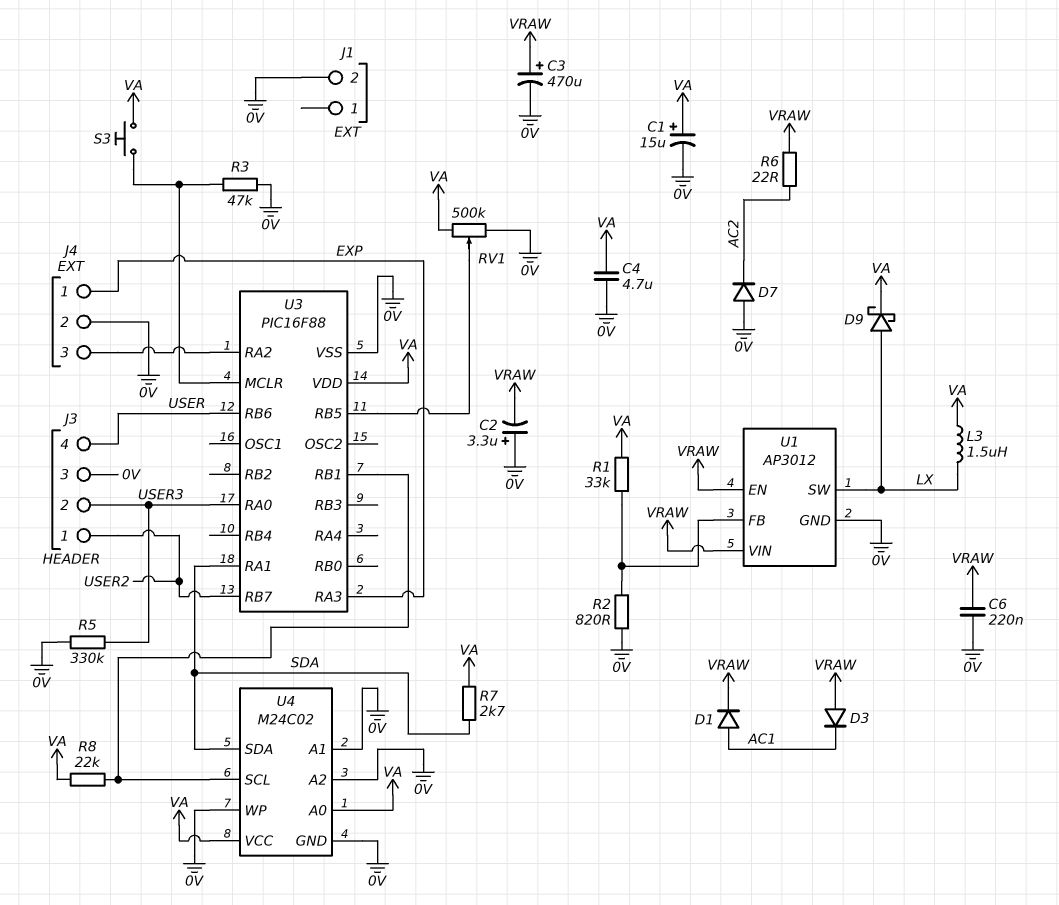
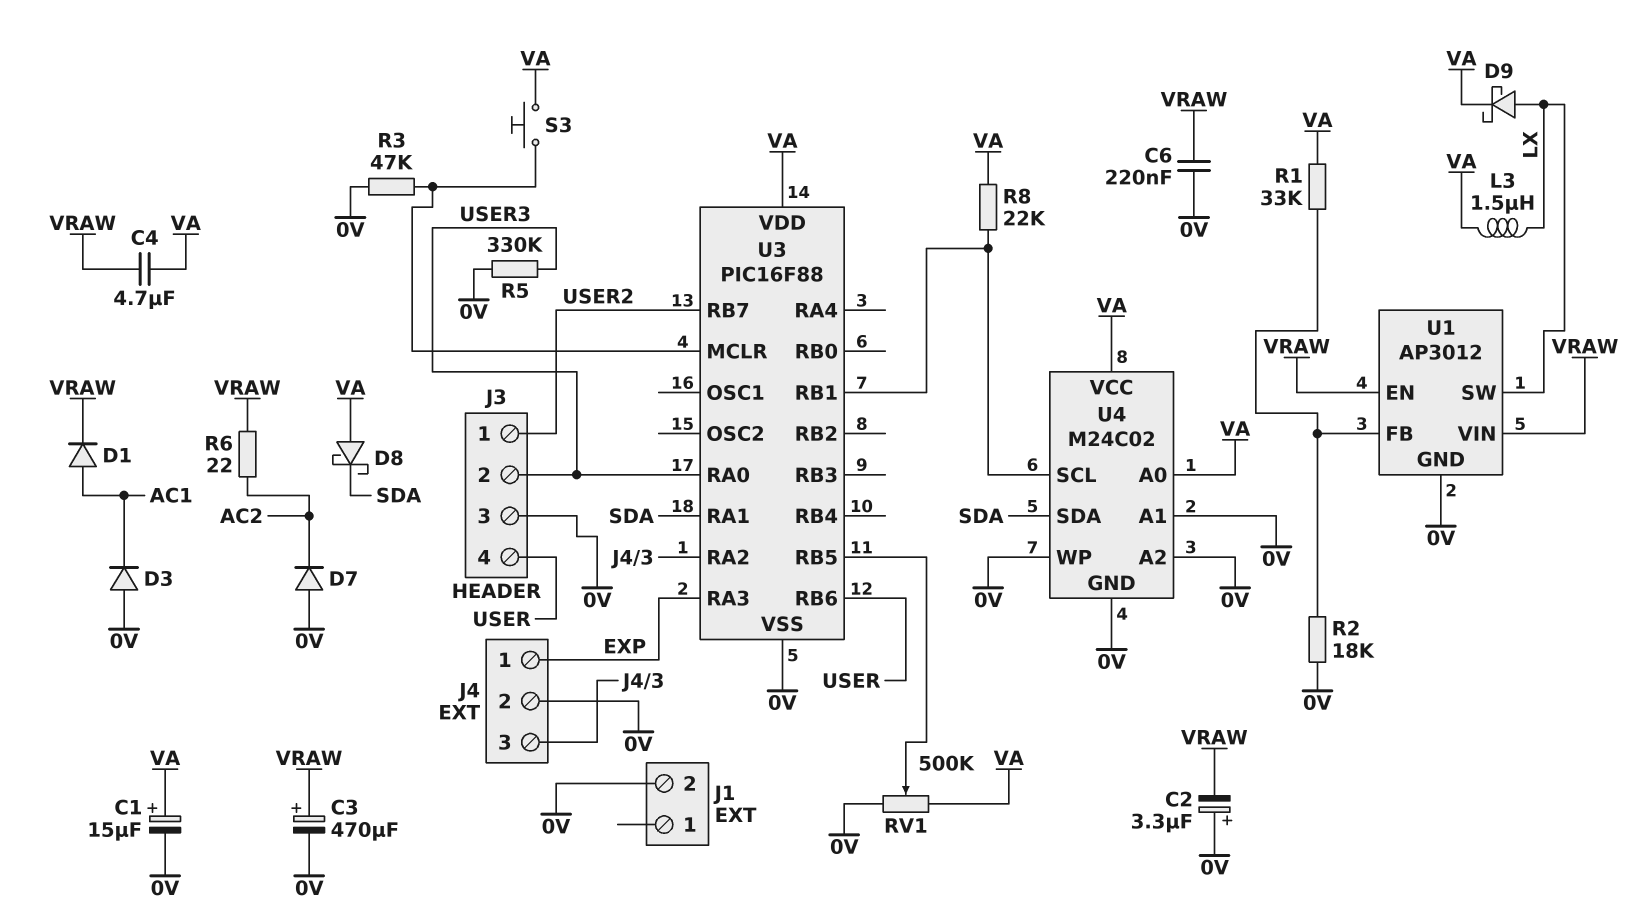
C4: 4.7uF (0V, VA) -> 4.7uF (VA, VRAW)
D3: diode (A VRAW, K AC1) -> diode (A 0V, K AC1)
D8: none -> schottky (A VA, K SDA)
R2: 820 (0V, U1/FB) -> 18k (0V, U1/FB)
R7: 2.7k (SDA, VA) -> none

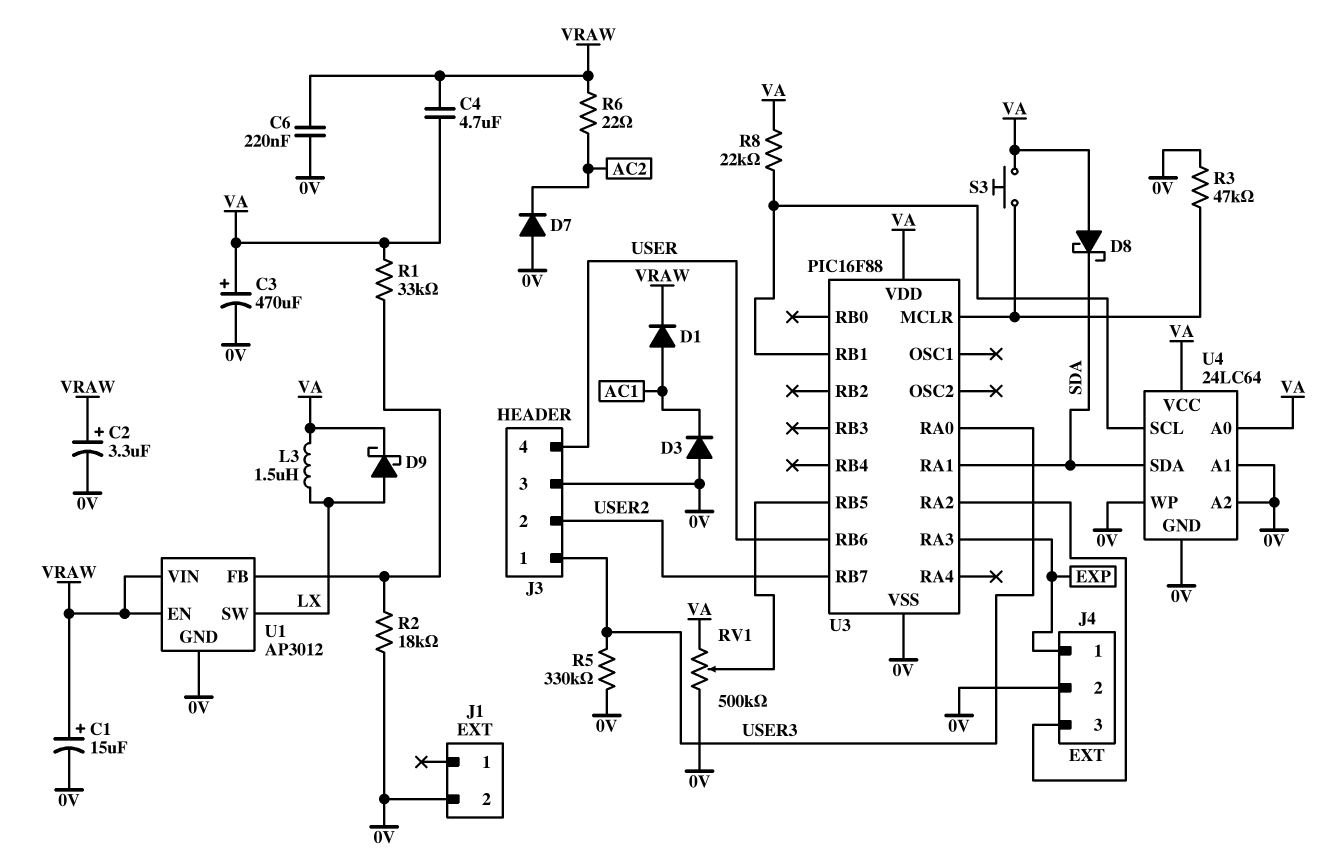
C1: 15uF (plus VA, minus 0V) -> 15uF (plus VRAW, minus 0V)
C2: 3.3uF (plus 0V, minus VRAW) -> 3.3uF (plus VRAW, minus 0V)
C3: 470uF (plus VRAW, minus 0V) -> 470uF (plus VA, minus 0V)
J3 pin 1: USER2 -> USER3
J3 pin 2: USER3 -> USER2
U4: M24C02 -> 24LC64

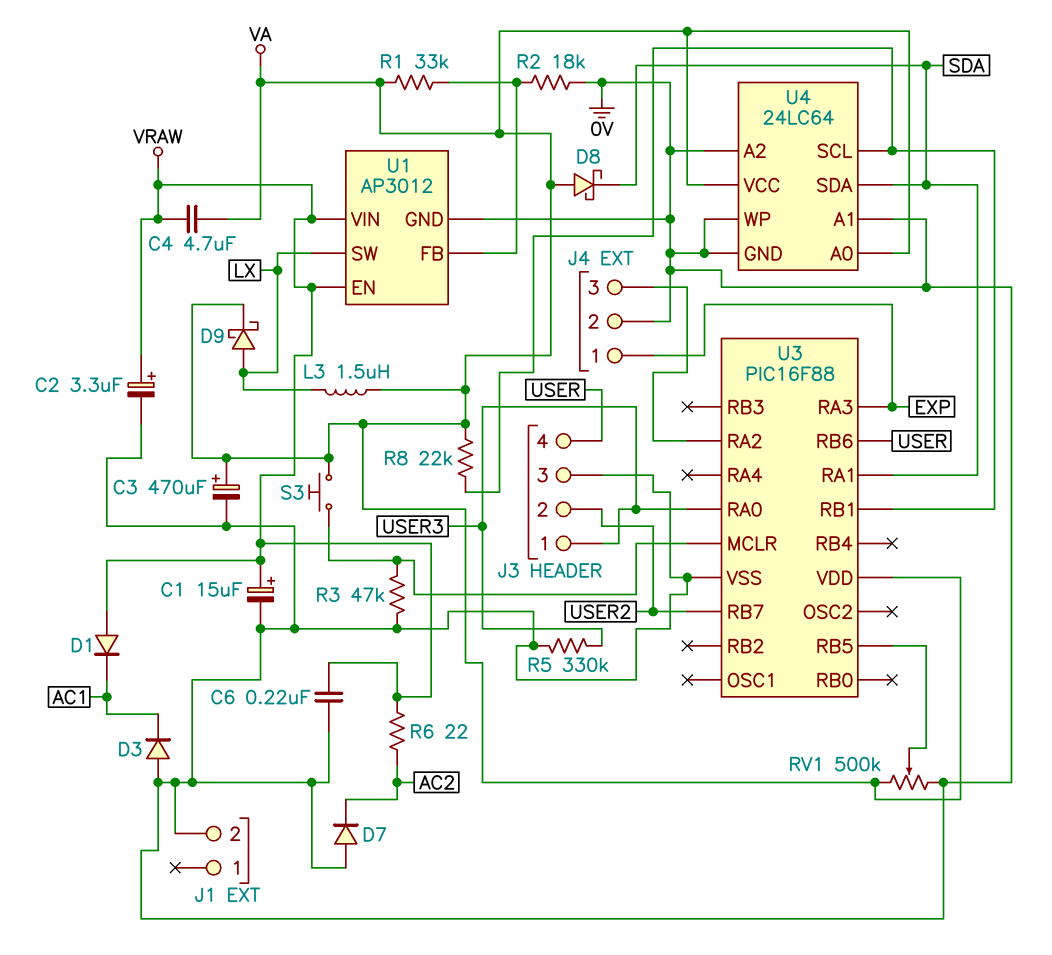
D1: diode (A AC1, K VRAW) -> diode (A VRAW, K AC1)

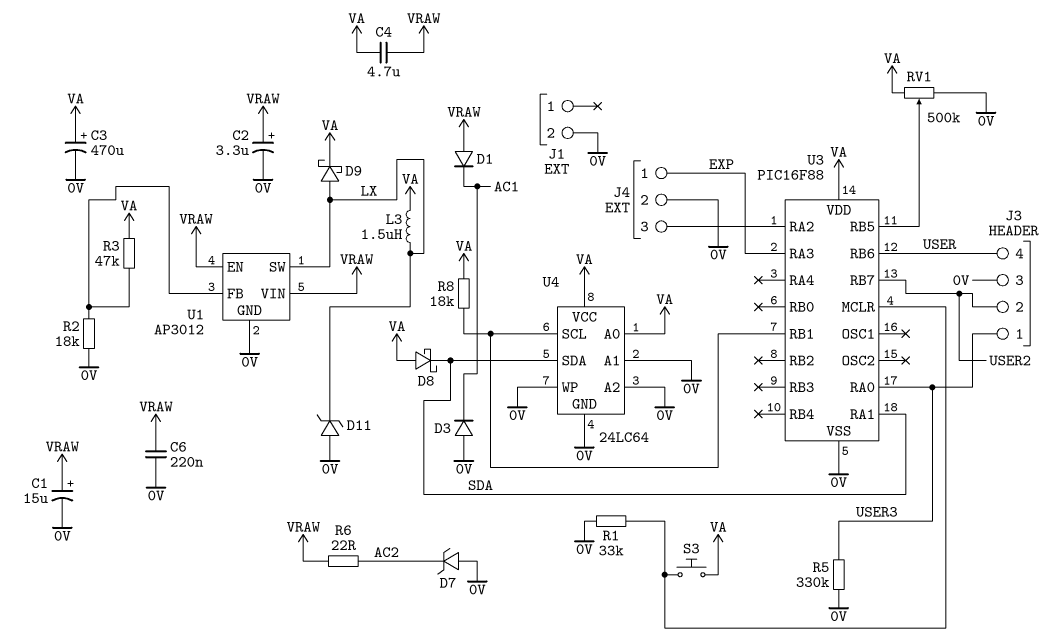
D7: diode (A 0V, K AC2) -> zener (A 0V, K AC2)
D11: none -> zener (A 0V, K LX)
R1: 33k (U1/FB, VA) -> 33k (0V, U3/MCLR)
R3: 47k (0V, U3/MCLR) -> 47k (U1/FB, VA)
R8: 22k (U3/RB1, VA) -> 18k (U3/RB1, VA)

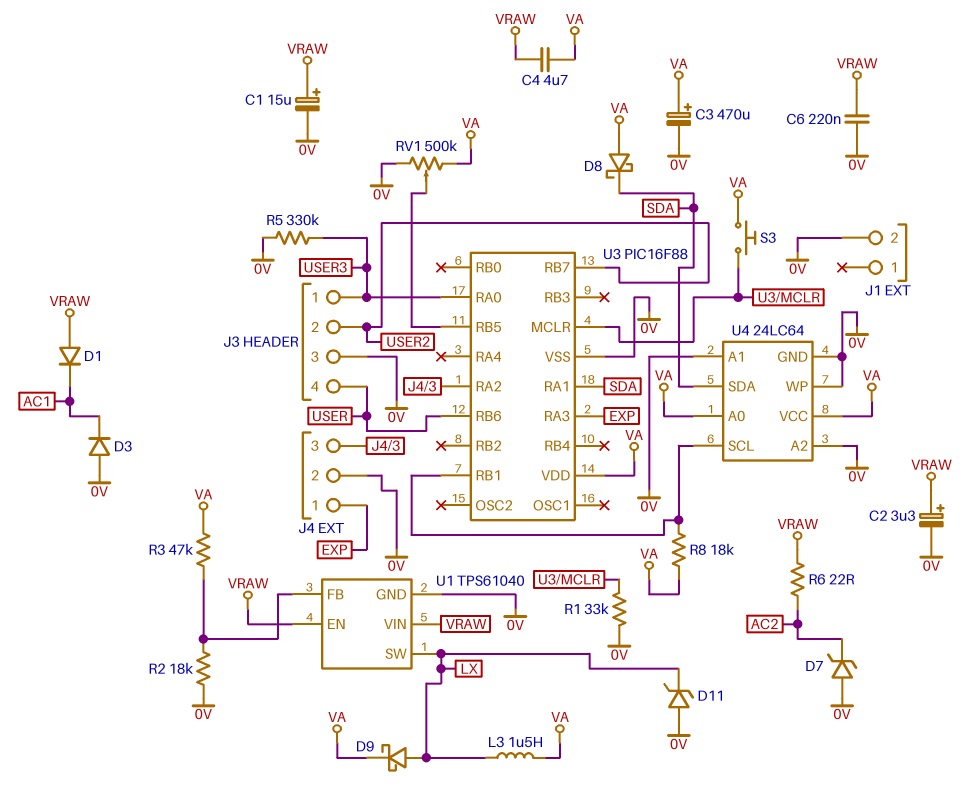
U1: AP3012 -> TPS61040

